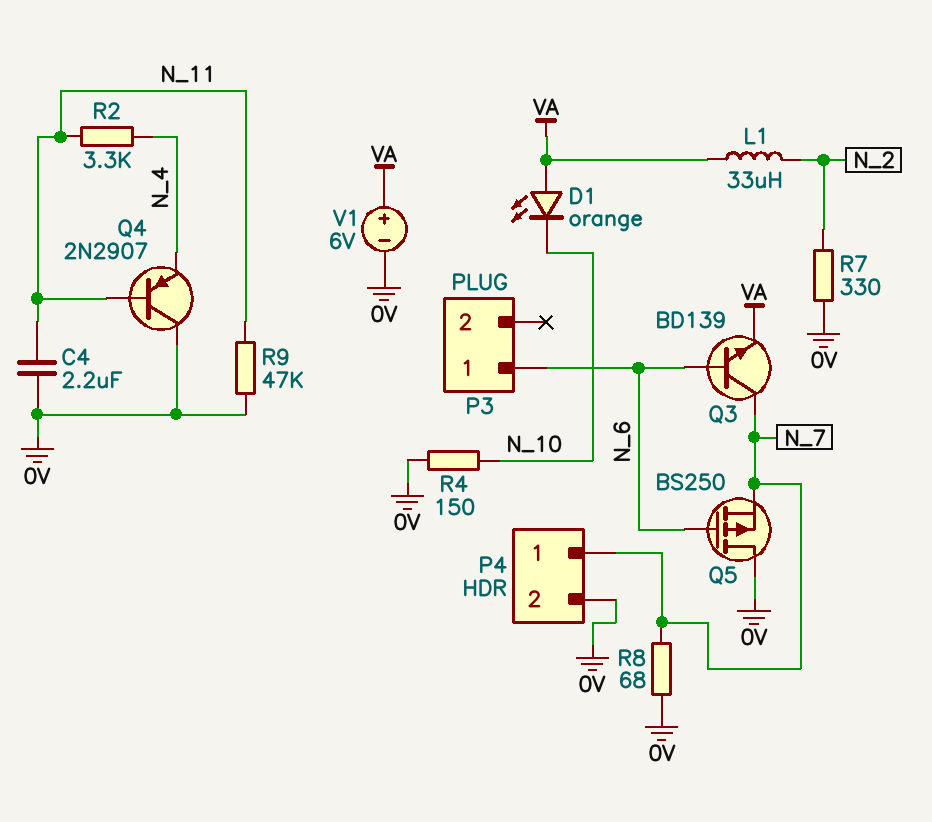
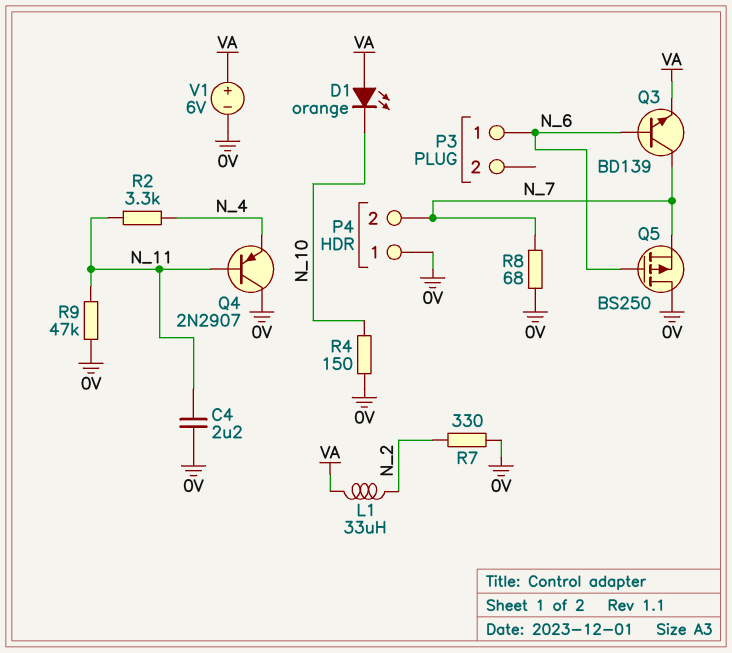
P4 pin 1: N_7 -> 0V
P4 pin 2: 0V -> N_7

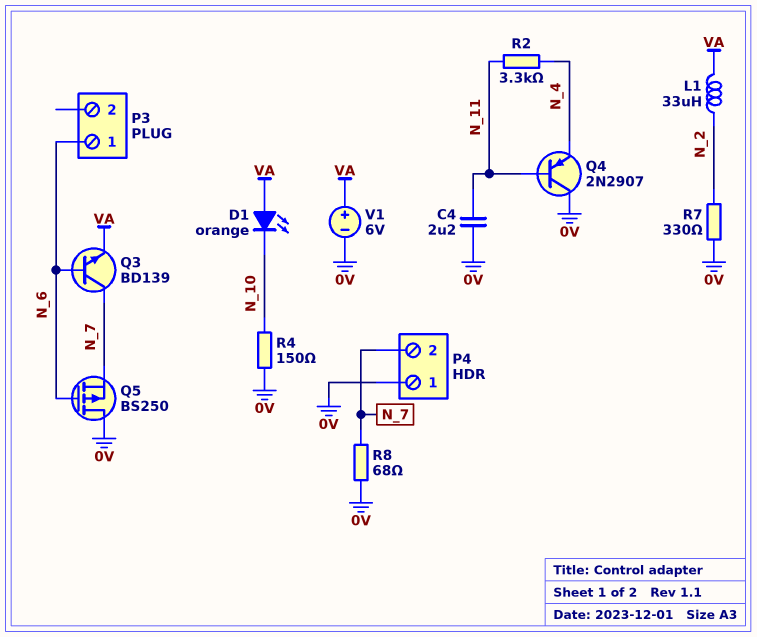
R9: 47k (0V, N_11) -> none

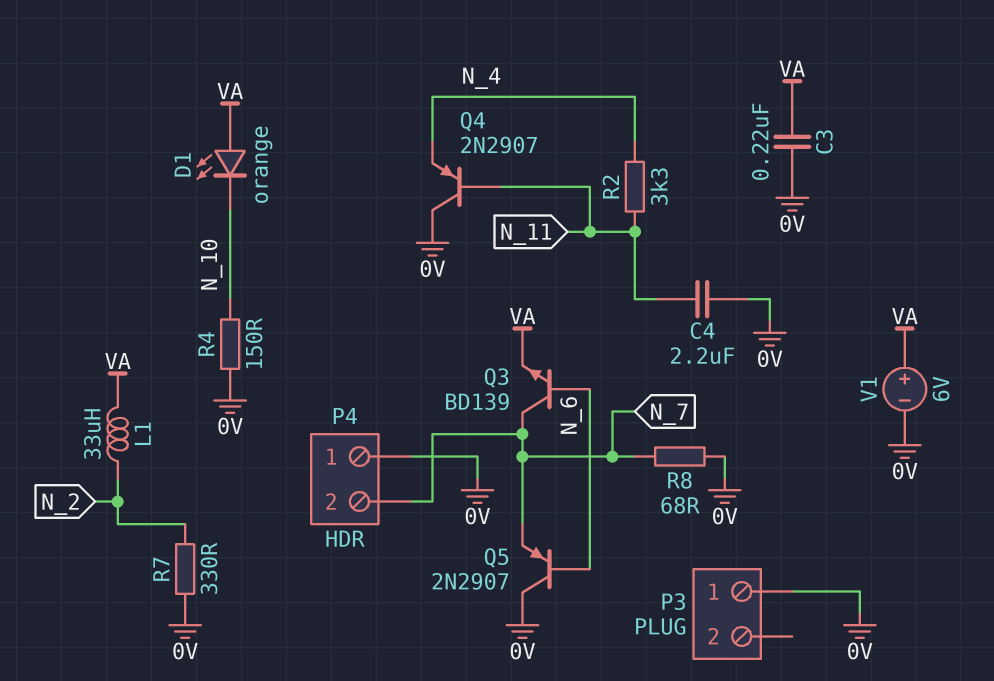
C3: none -> 220nF (0V, VA)
P3 pin 1: N_6 -> 0V
Q5: PMOS BS250 (G N_6, D 0V, S N_7) -> PNP 2N2907 (B N_6, C 0V, E N_7)

